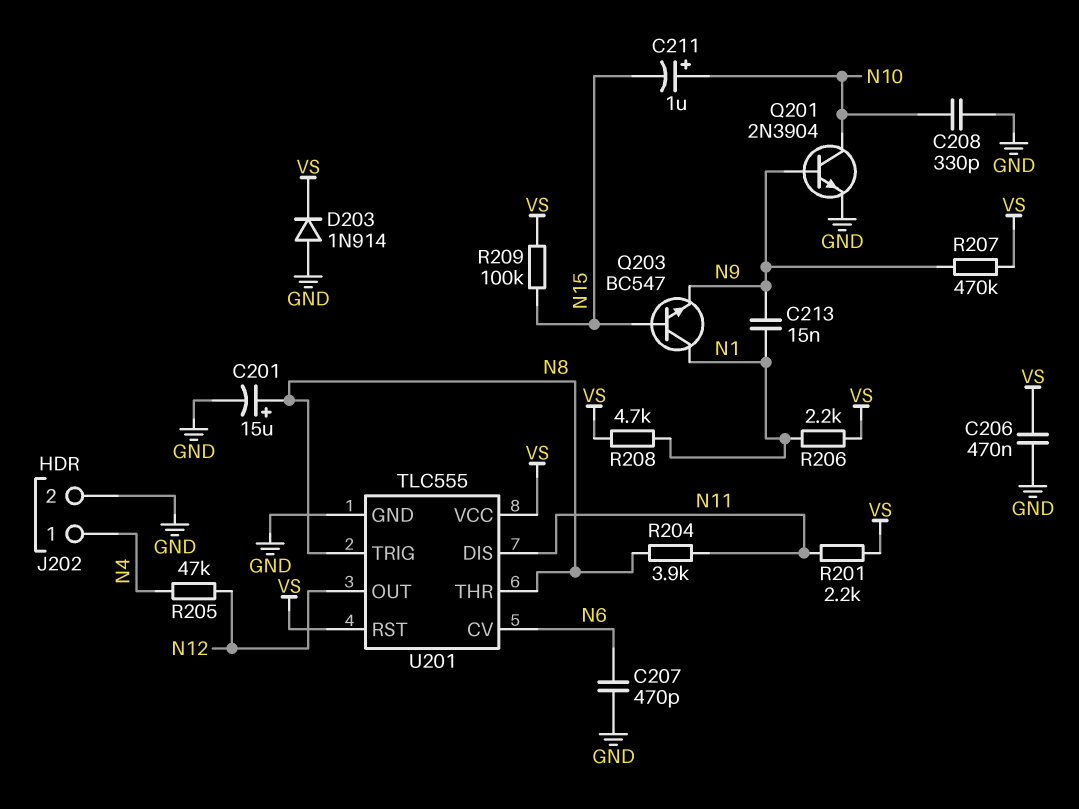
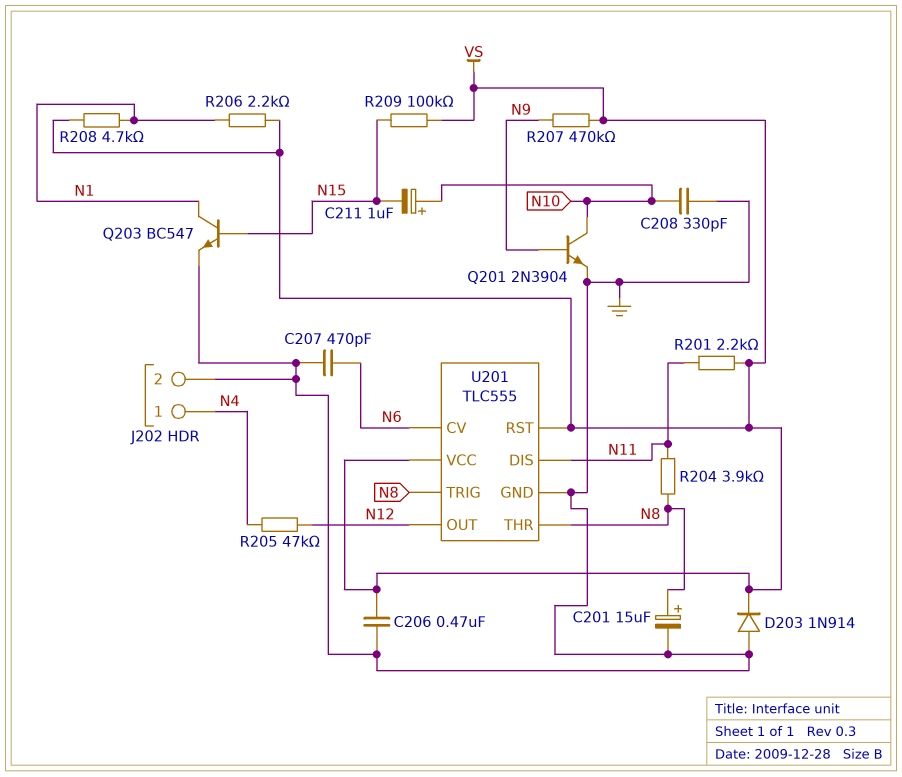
C213: 15nF (N1, N9) -> none
Q203: NPN BC547 (B N15, C N1, E N9) -> NPN BC547 (B N15, C N1, E GND)

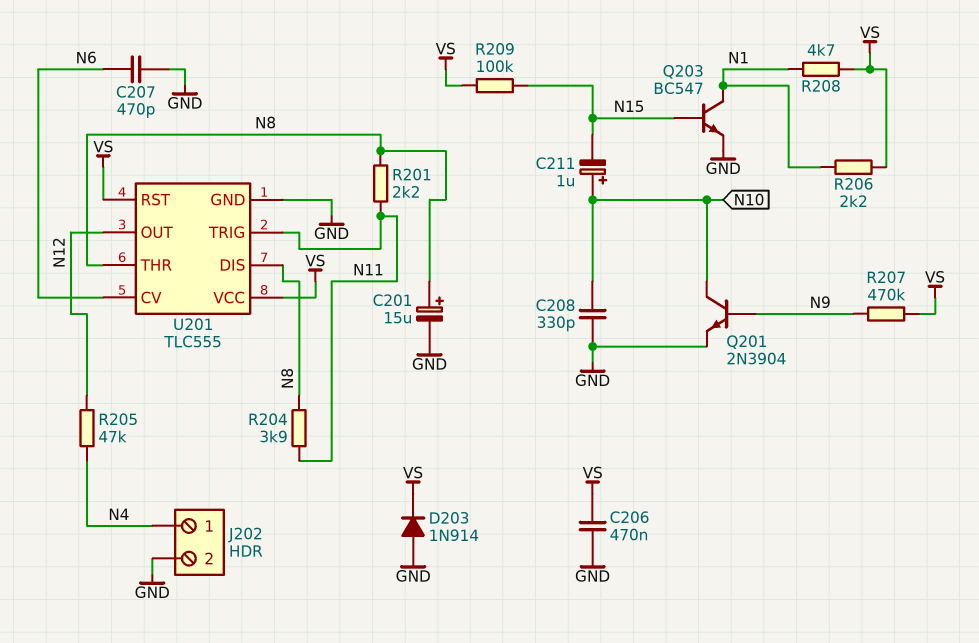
R201: 2.2k (N11, VS) -> 2.2k (N8, N11)
U201 pin DIS: N11 -> N8
U201 pin TRIG: N8 -> N11

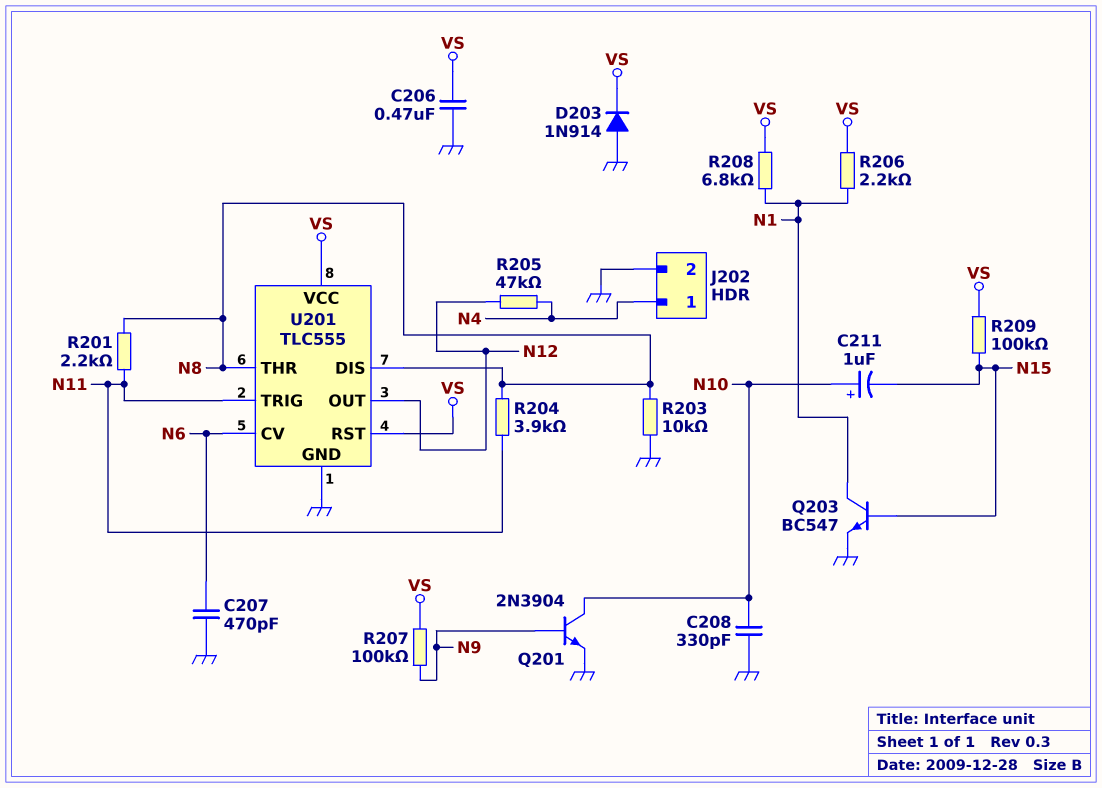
C201: 15uF (plus N8, minus GND) -> none
R203: none -> 10k (GND, N8)
R207: 470k (N9, VS) -> 100k (N9, VS)
R208: 4.7k (N1, VS) -> 6.8k (N1, VS)

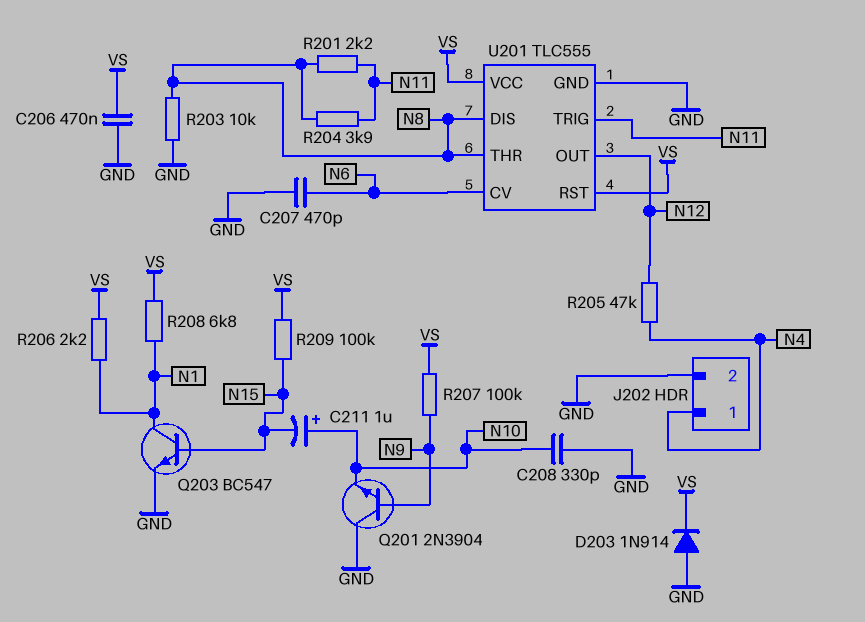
Q201: NPN 2N3904 (B N9, C N10, E GND) -> NPN 2N3904 (B N9, C GND, E N10)

